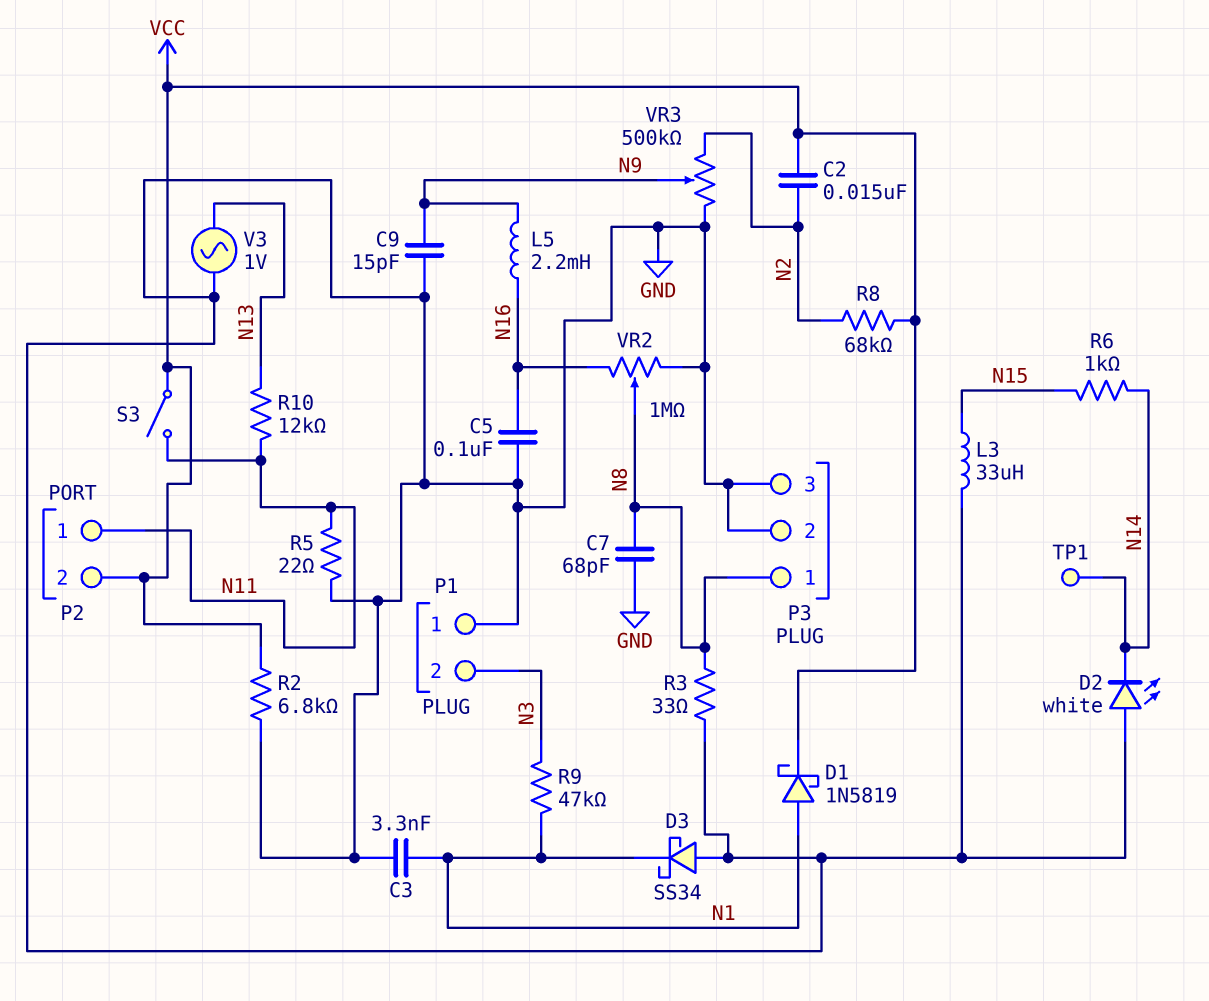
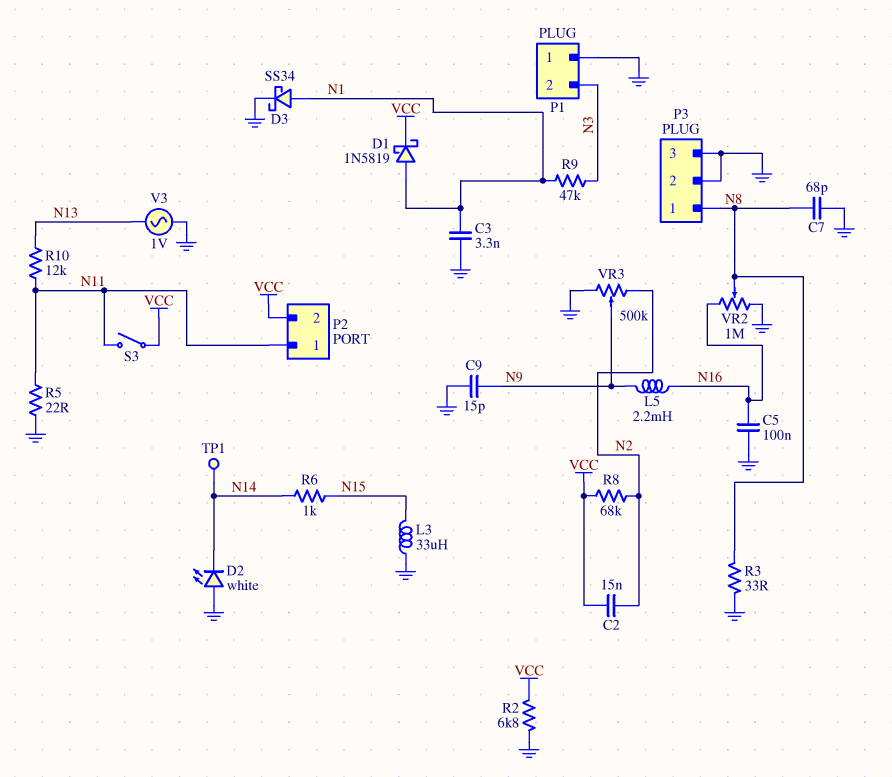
D3: schottky SS34 (A GND, K N1) -> schottky SS34 (A N1, K GND)

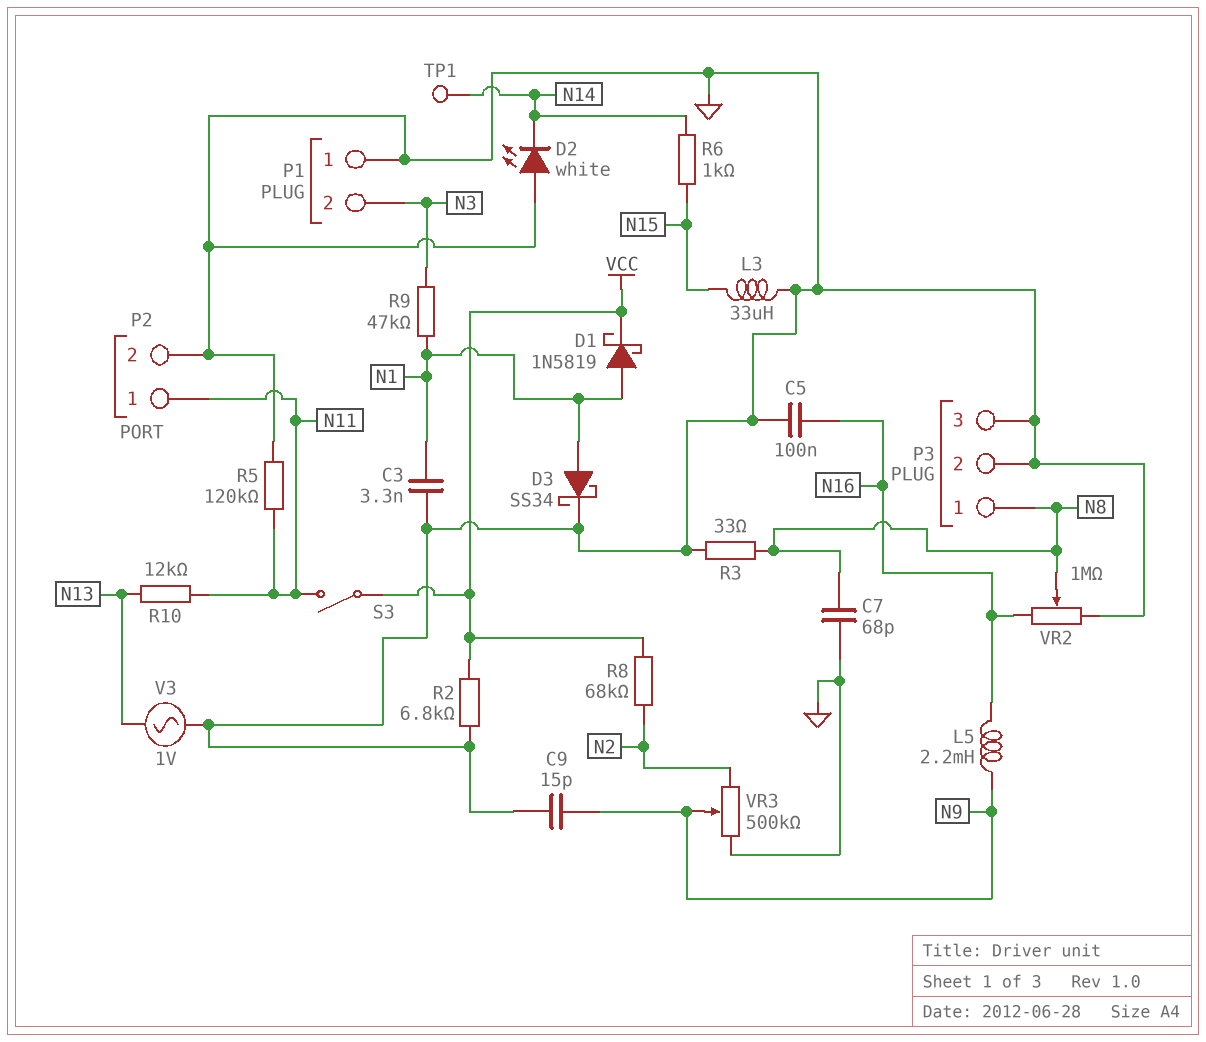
C2: 15nF (N2, VCC) -> none
P2 pin 2: VCC -> GND
R5: 22 (GND, N11) -> 120k (GND, N11)

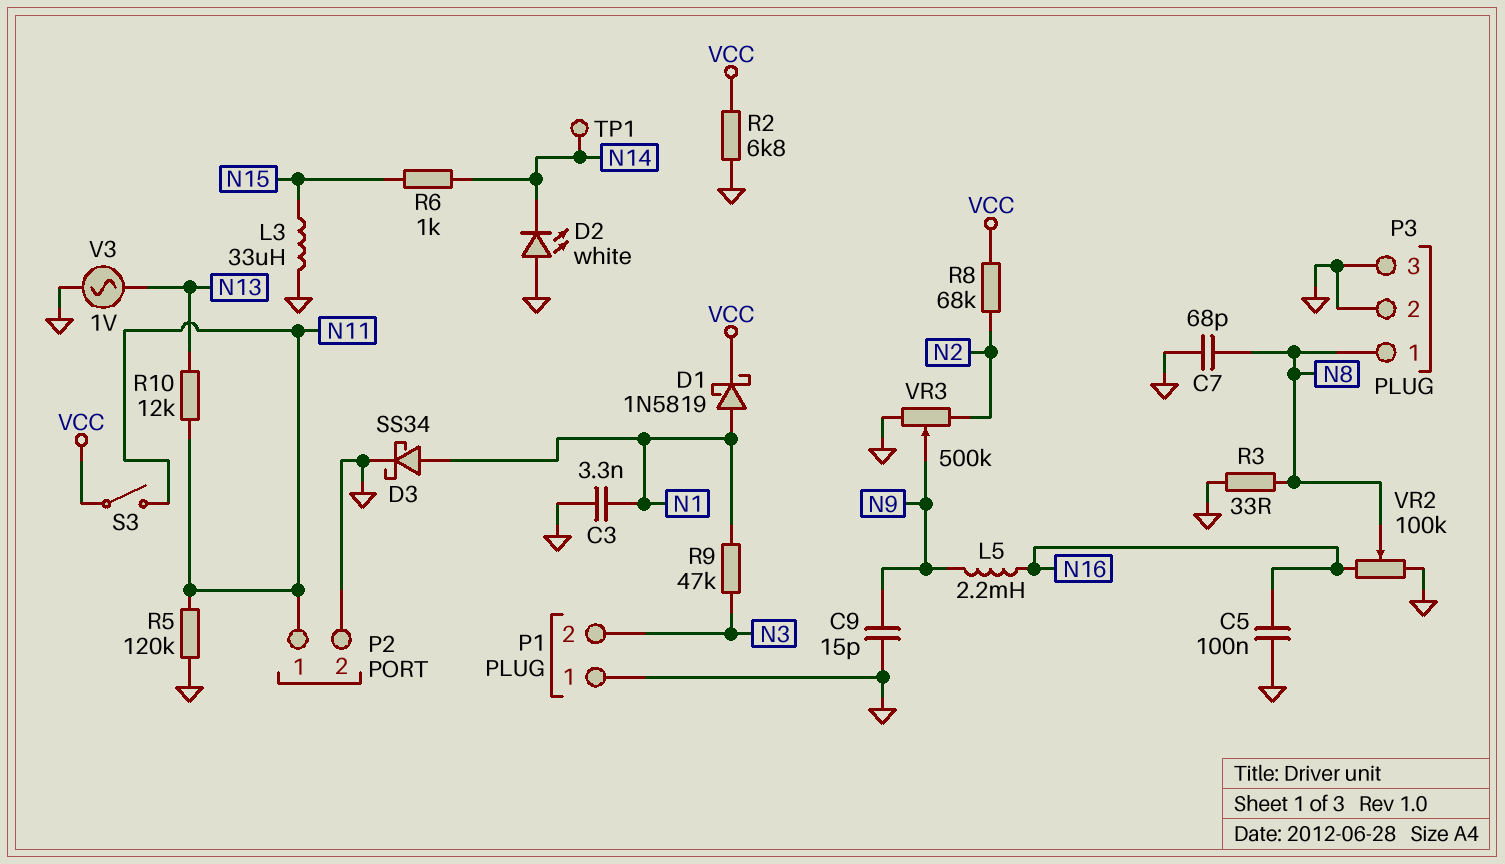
VR2: 1M (GND, N16, wiper N8) -> 100k (GND, N16, wiper N8)

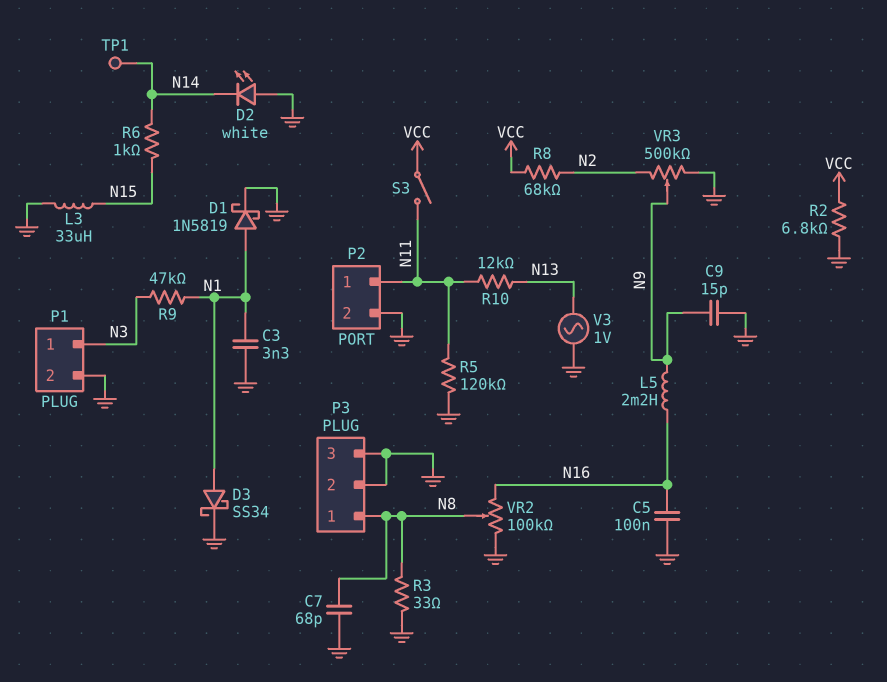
D1: schottky 1N5819 (A N1, K VCC) -> schottky 1N5819 (A N1, K GND)
P1 pin 1: GND -> N3
P1 pin 2: N3 -> GND

